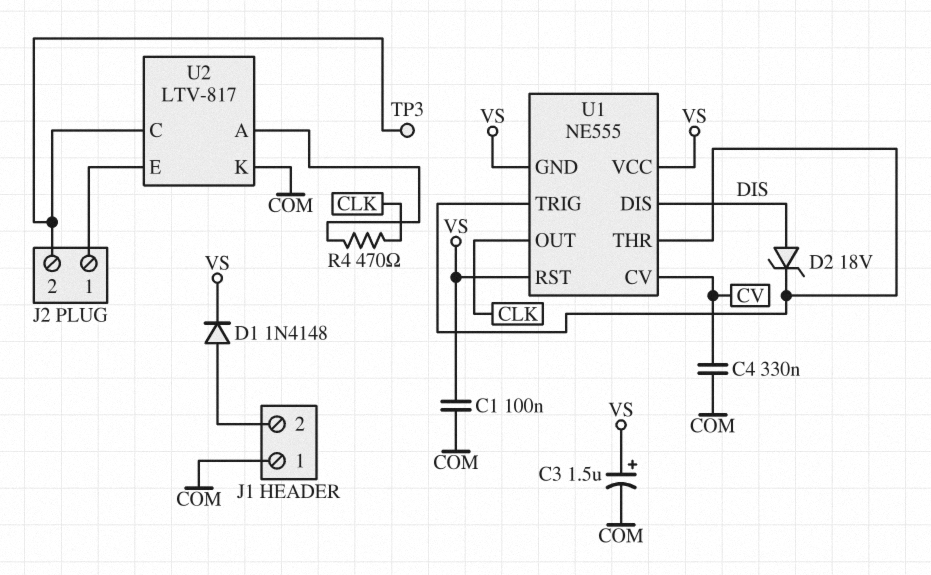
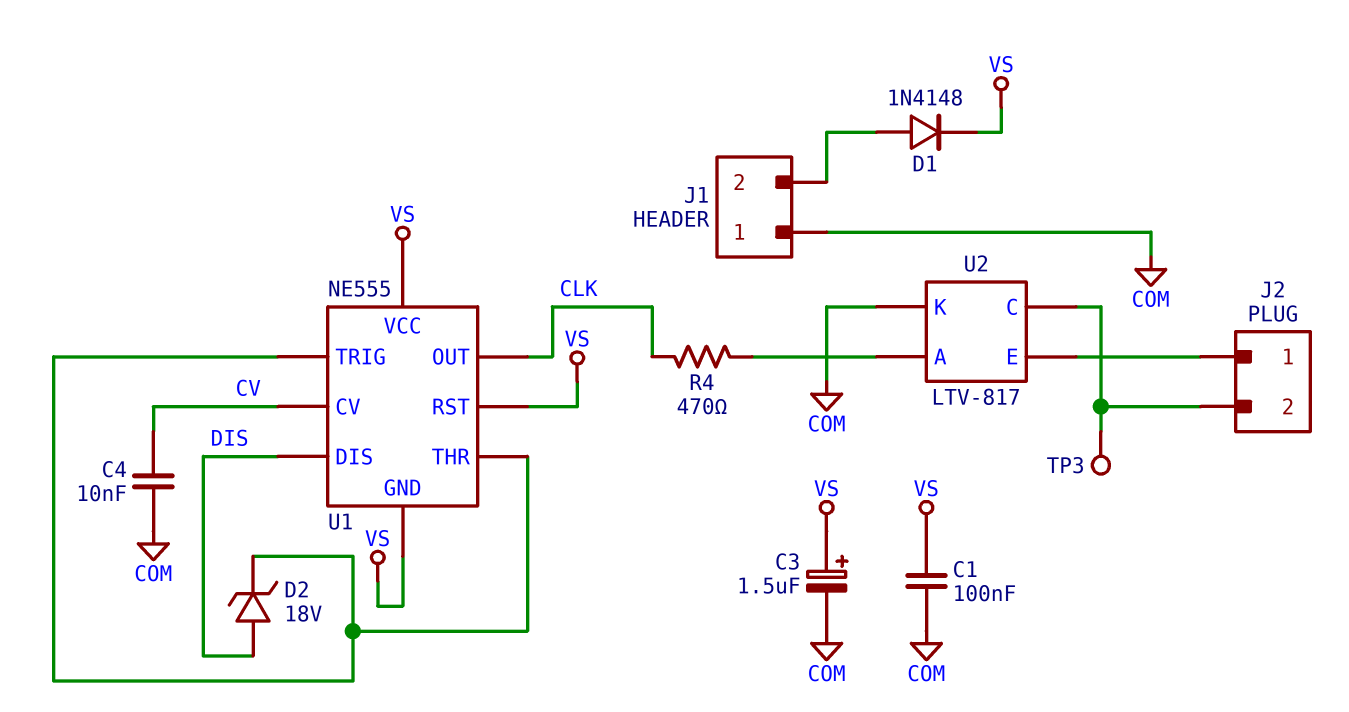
C4: 330nF (COM, CV) -> 10nF (COM, CV)

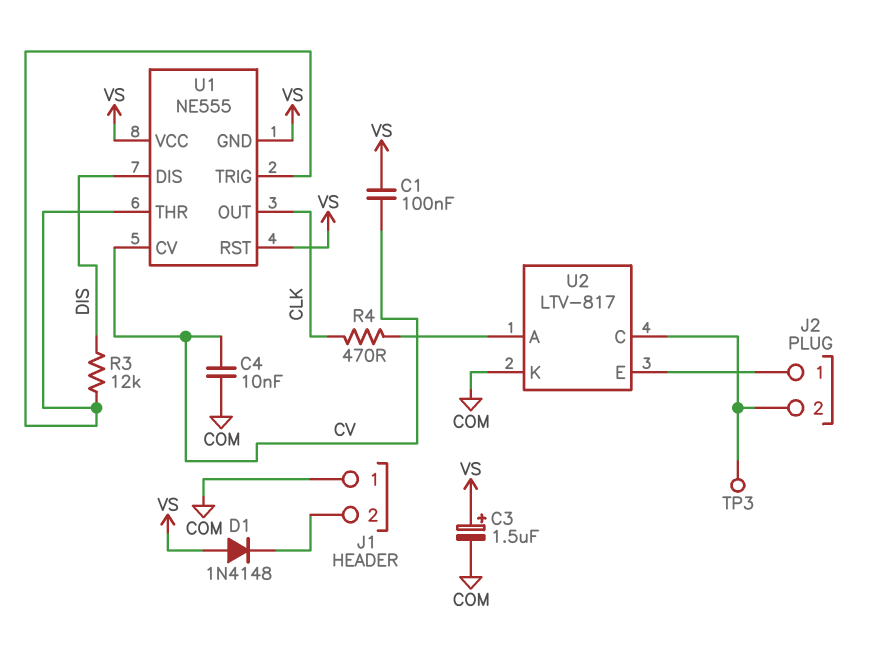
C1: 100nF (COM, VS) -> 100nF (CV, VS)
D1: diode 1N4148 (A J1/2, K VS) -> diode 1N4148 (A VS, K J1/2)
D2: zener 18V (A DIS, K U1/THR) -> none
R3: none -> 12k (DIS, U1/THR)

